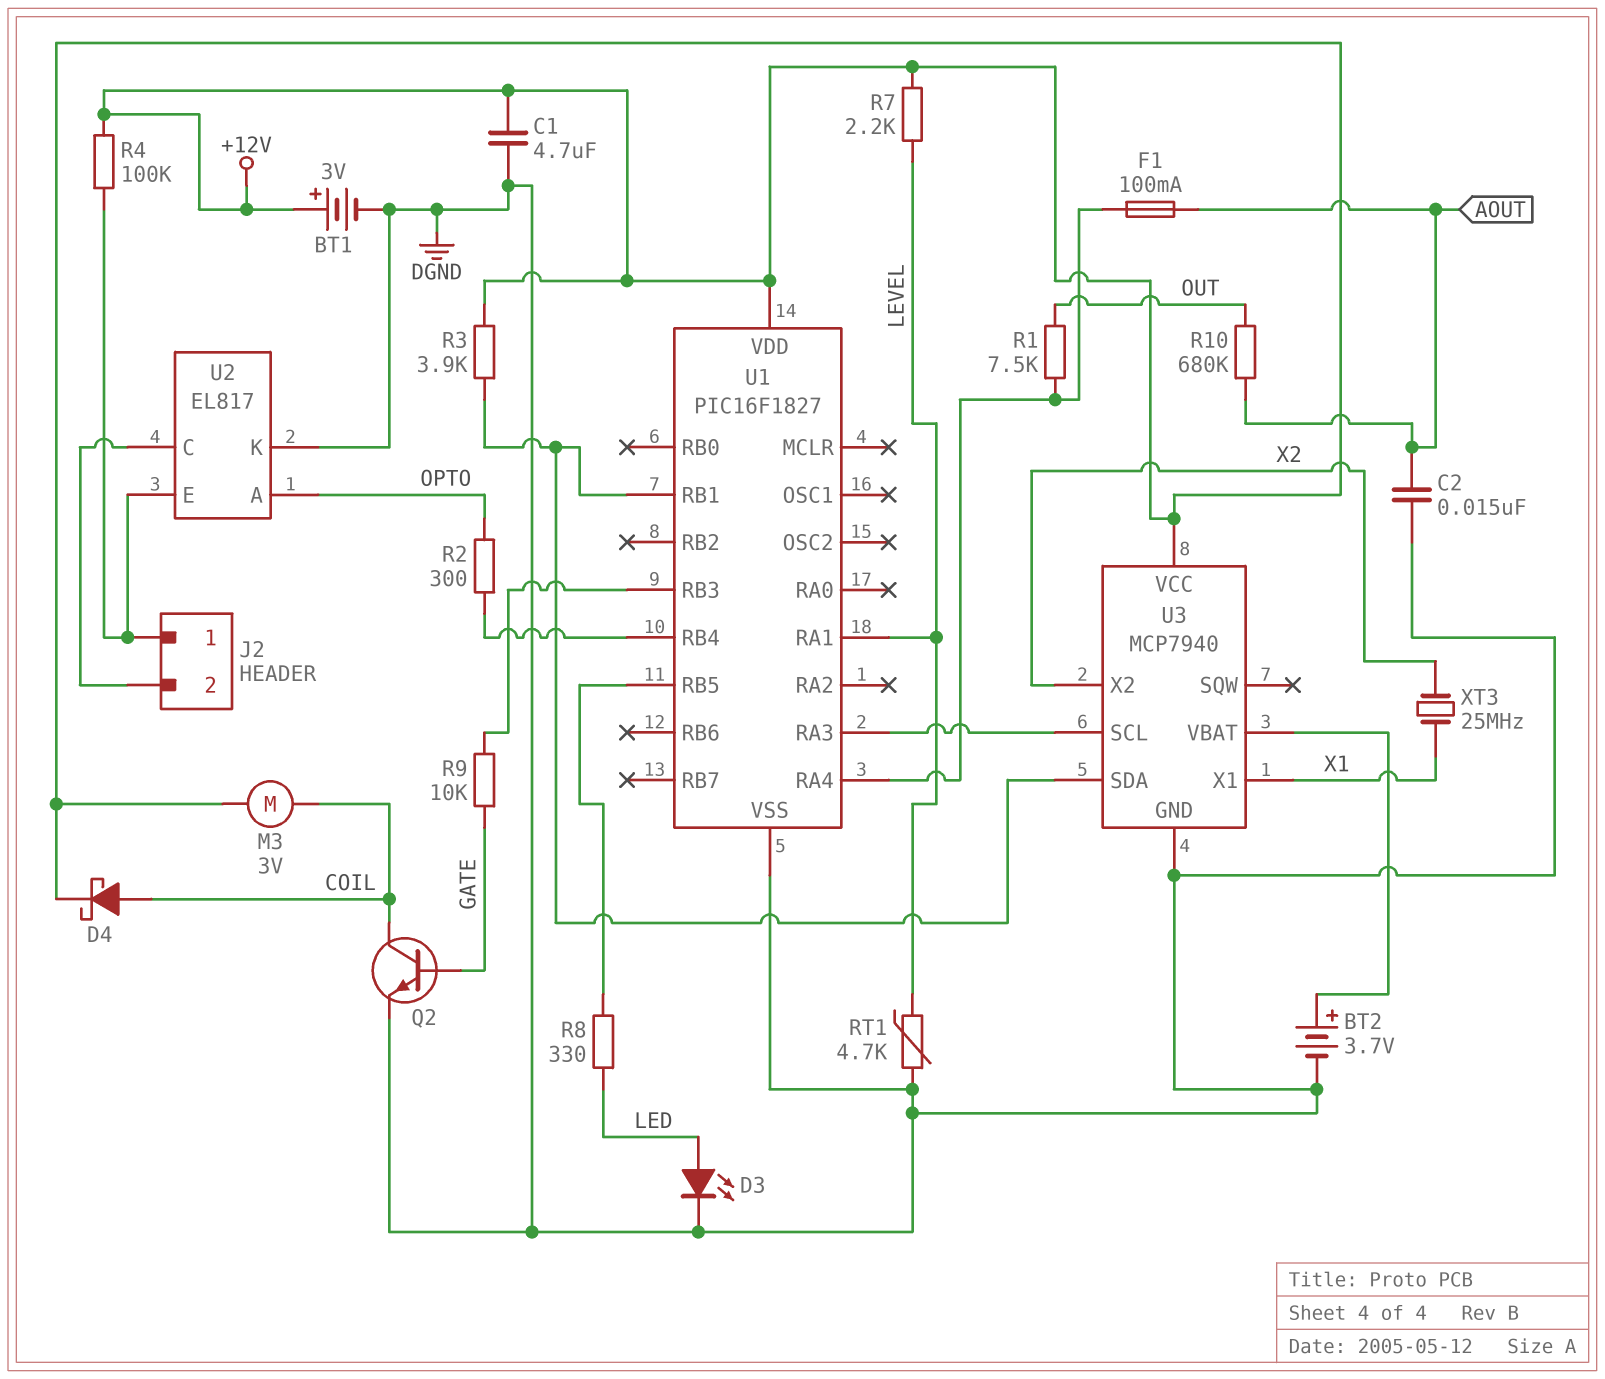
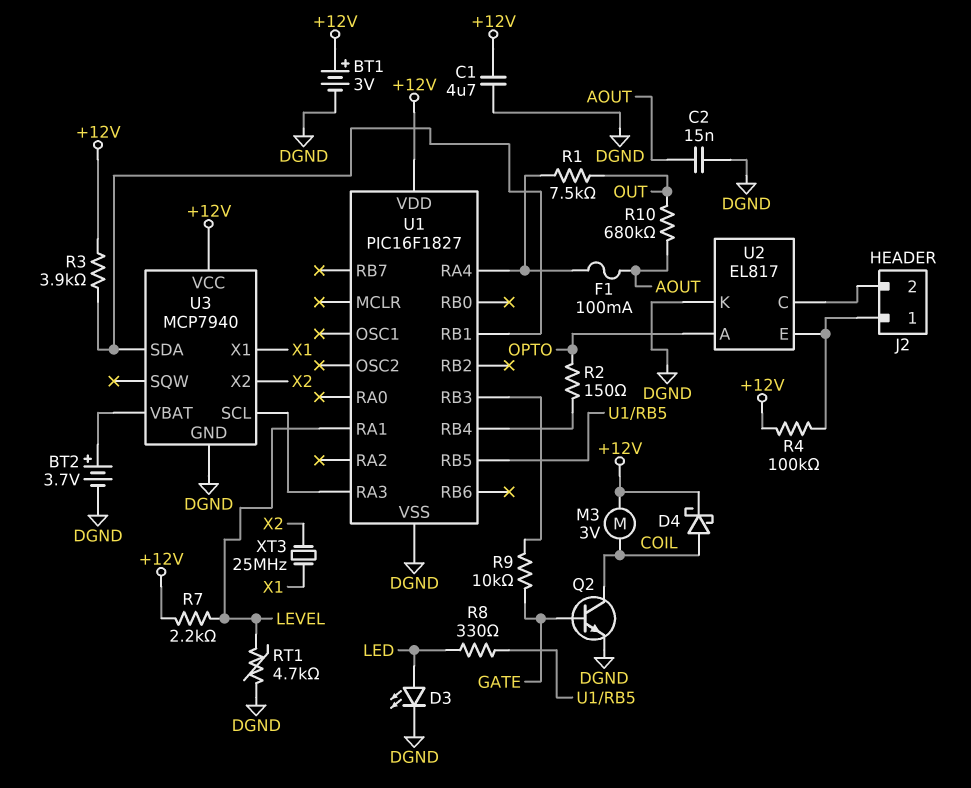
R2: 300 (OPTO, U1/RB4) -> 150 (OPTO, U1/RB4)

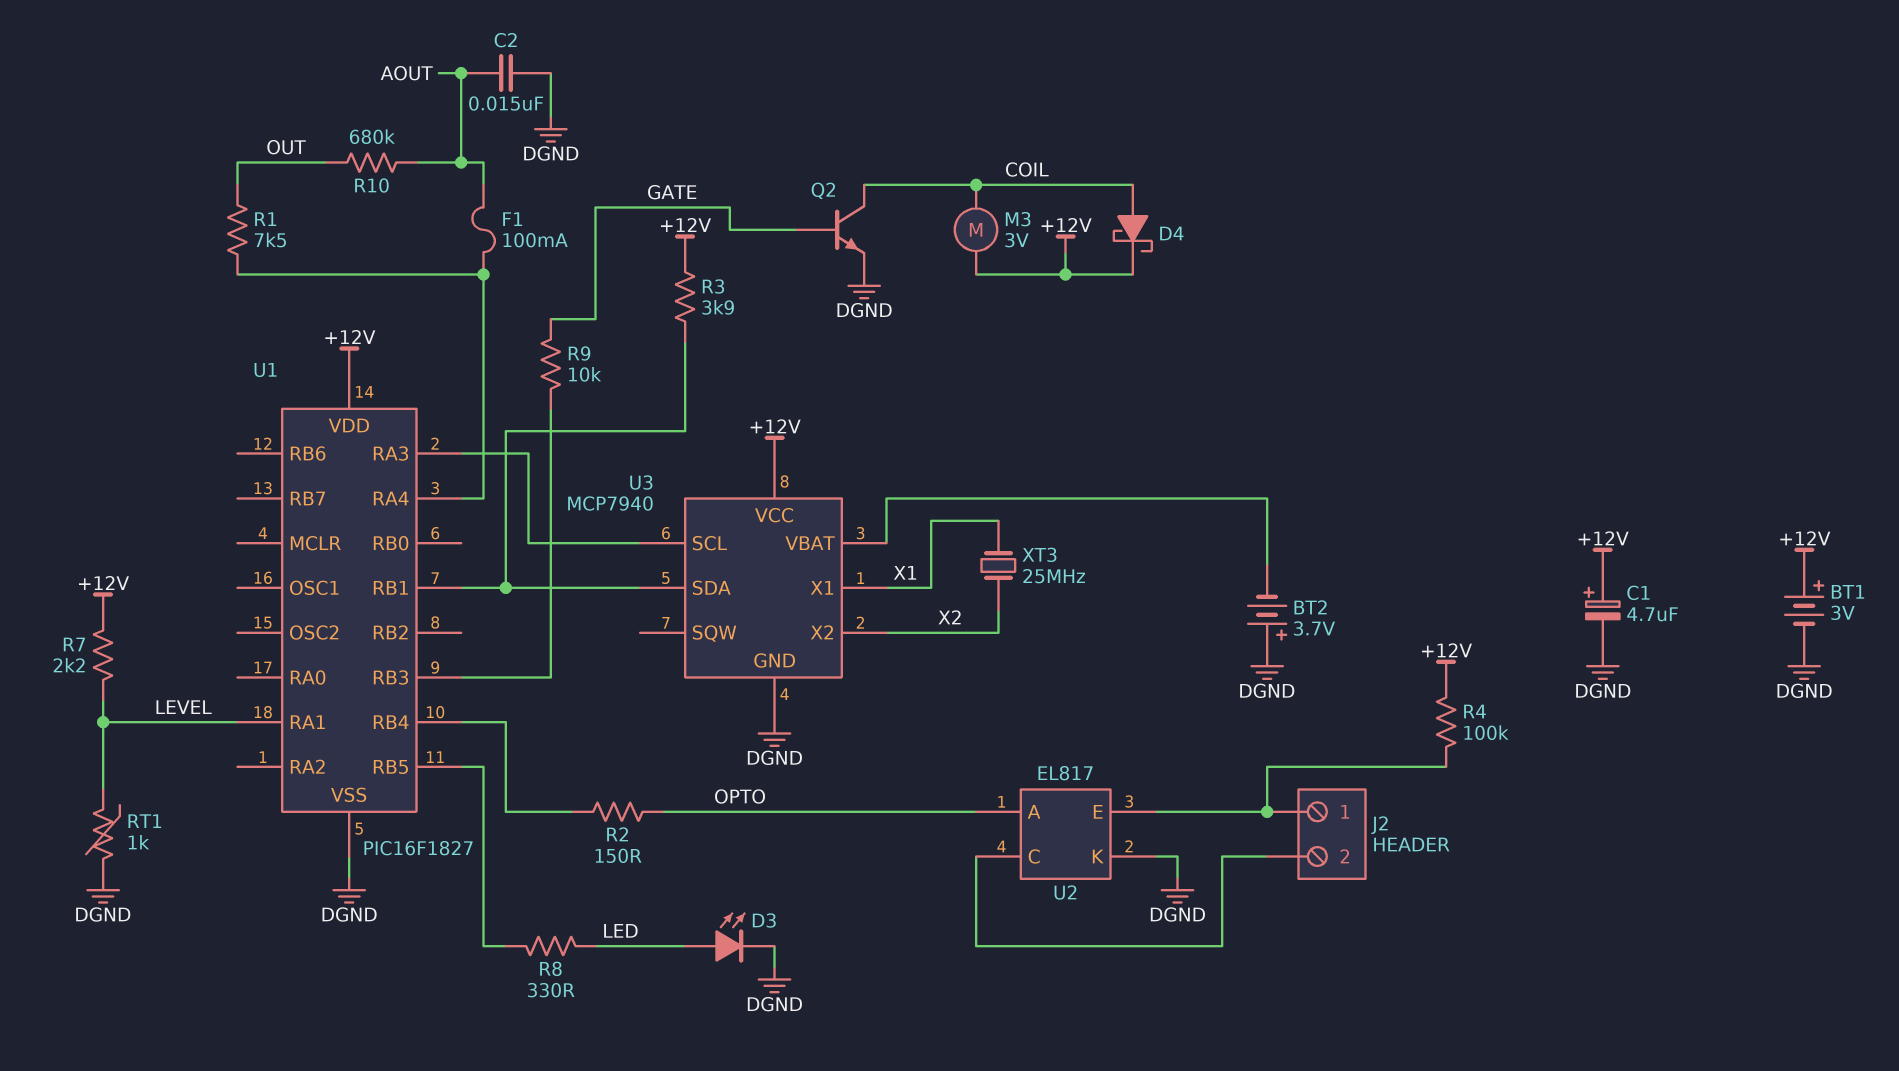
BT2: 3.7V (plus U3/VBAT, minus DGND) -> 3.7V (plus DGND, minus U3/VBAT)
C1: 4.7uF (+12V, DGND) -> 4.7uF (plus +12V, minus DGND)
RT1: 4.7k (DGND, LEVEL) -> 1k (DGND, LEVEL)

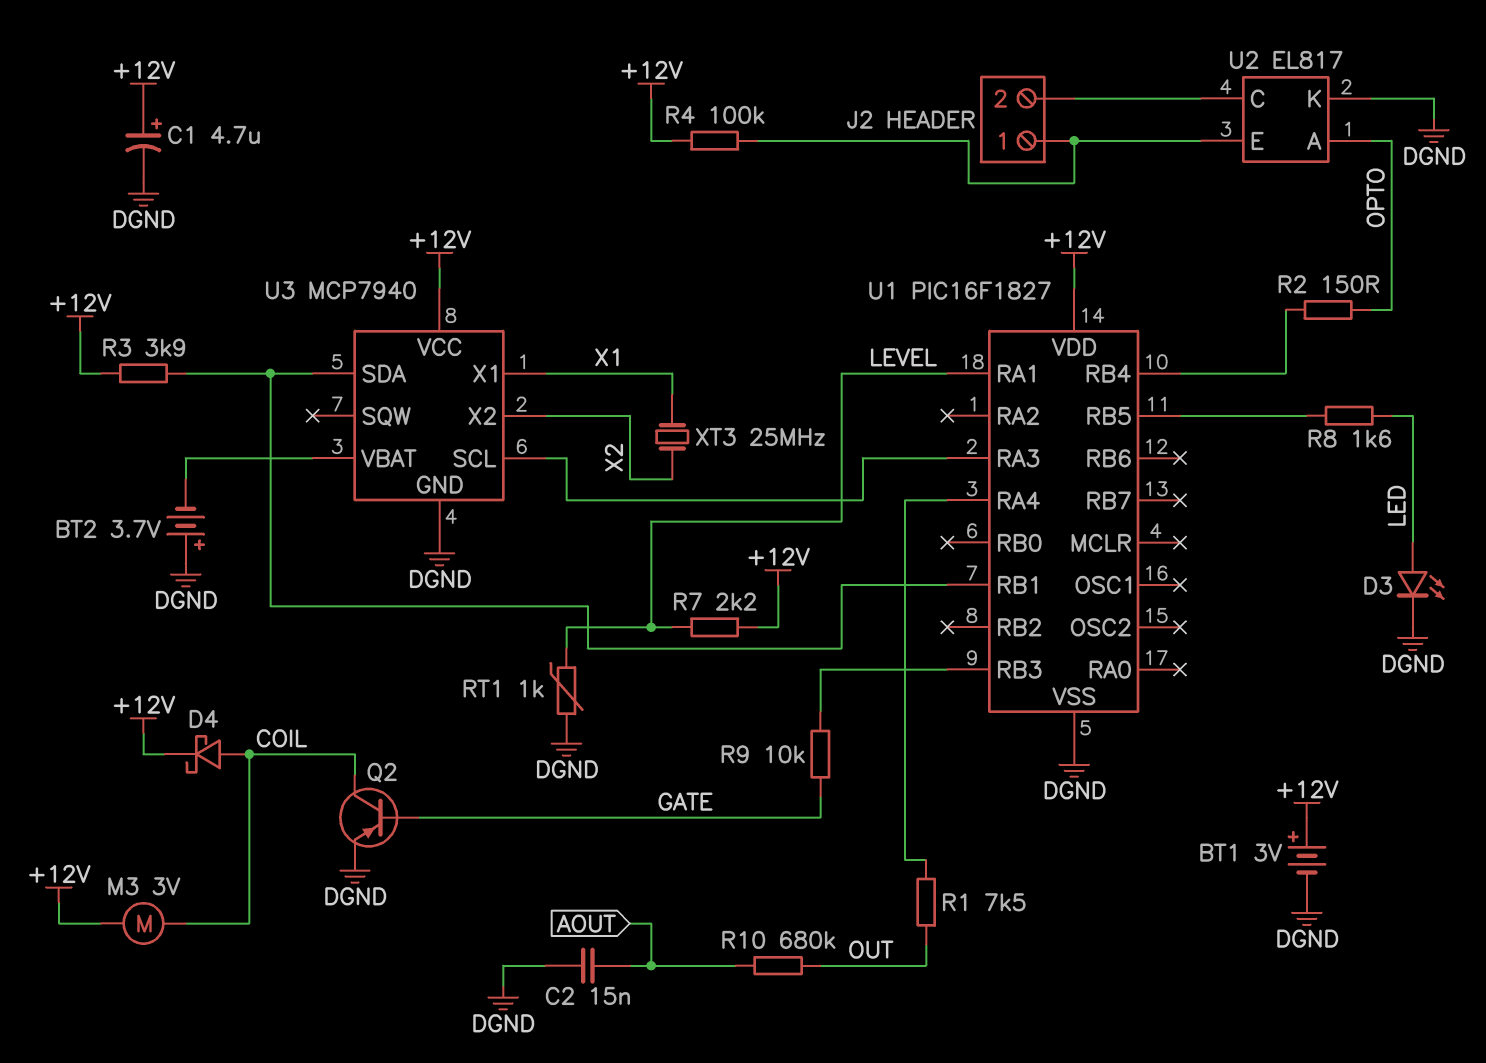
F1: 100mA (AOUT, U1/RA4) -> none
Q2: NPN (B GATE, C COIL, E DGND) -> PNP (B GATE, C COIL, E DGND)
R8: 330 (LED, U1/RB5) -> 1.6k (LED, U1/RB5)

